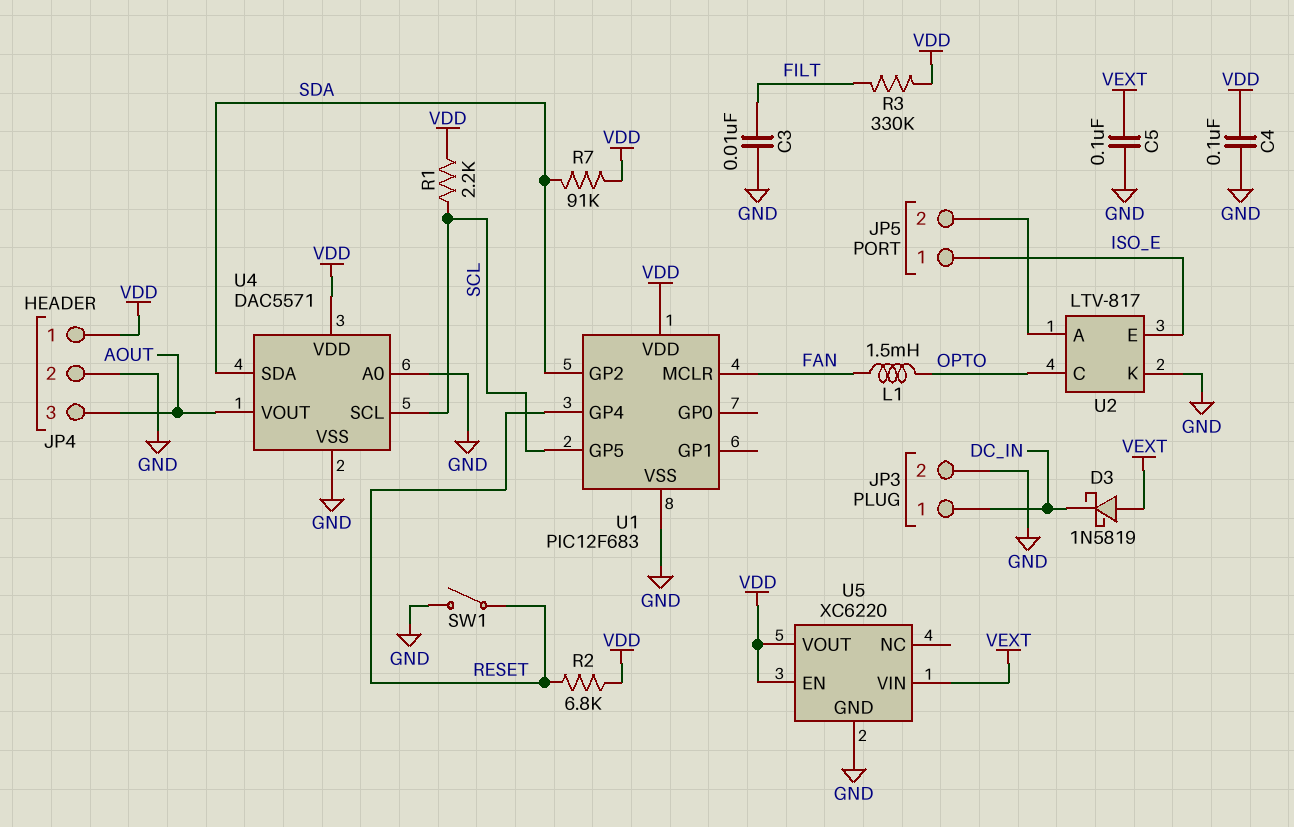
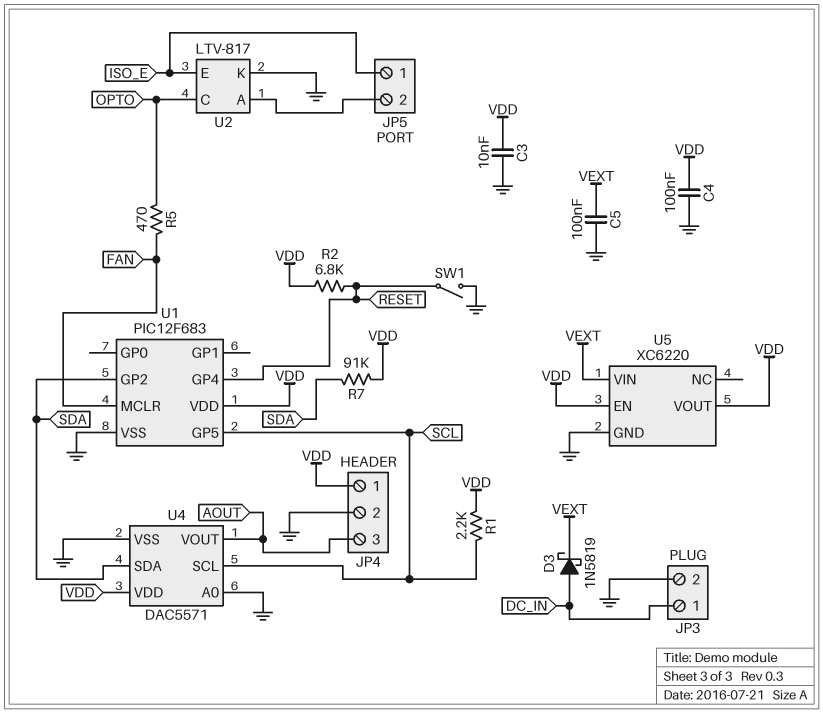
C3: 10nF (FILT, GND) -> 10nF (GND, VDD)
D3: schottky 1N5819 (A VEXT, K DC_IN) -> schottky 1N5819 (A DC_IN, K VEXT)
L1: 1.5mH (FAN, OPTO) -> none
R3: 330k (FILT, VDD) -> none
R5: none -> 470 (FAN, OPTO)

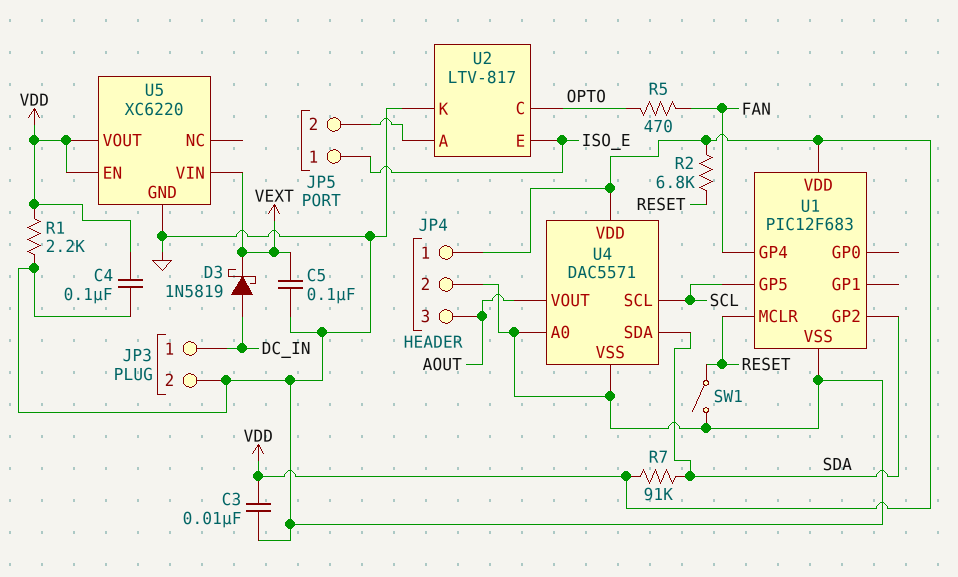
R1: 2.2k (SCL, VDD) -> 2.2k (GND, VDD)
U1 pin GP4: RESET -> FAN
U1 pin MCLR: FAN -> RESET

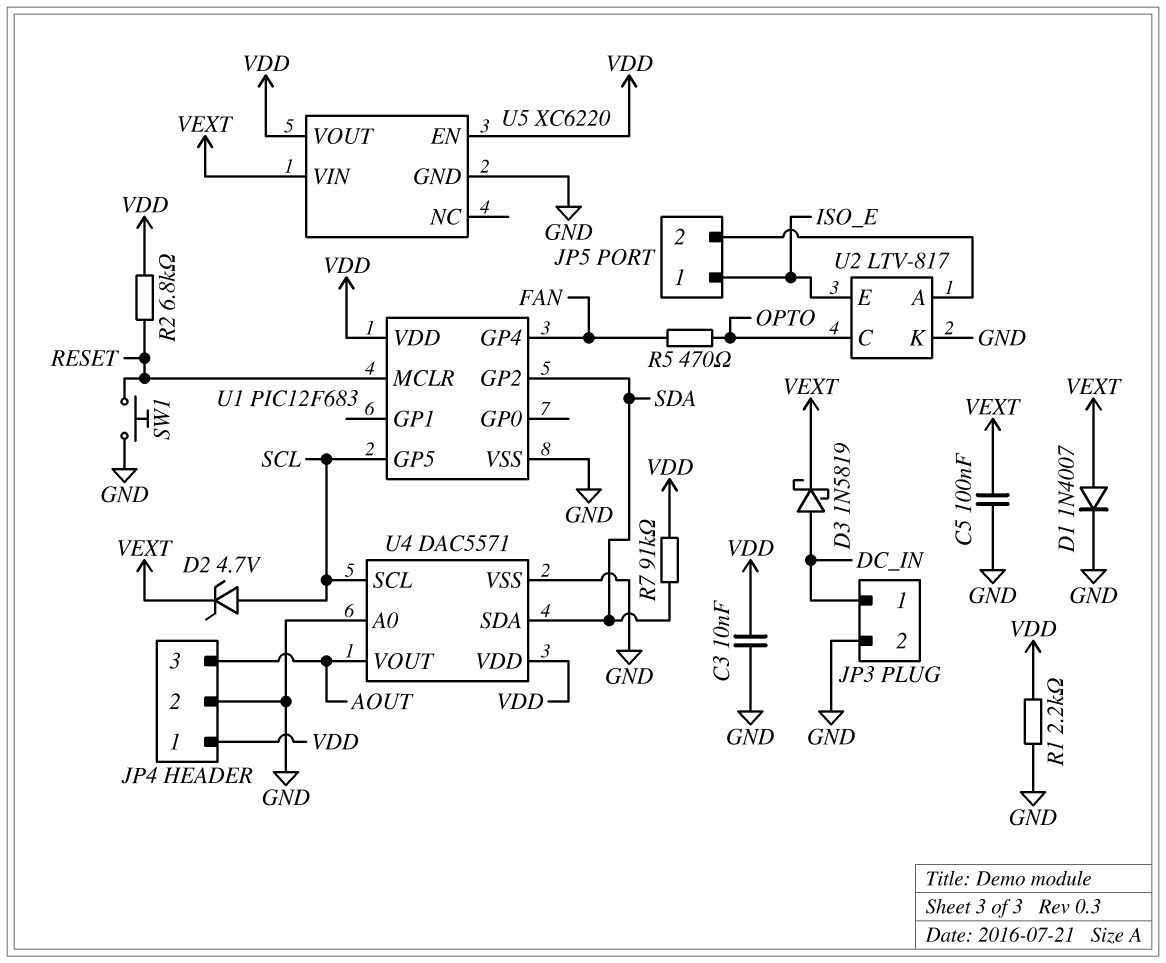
C4: 100nF (GND, VDD) -> none
D1: none -> diode 1N4007 (A VEXT, K GND)
D2: none -> zener 4.7V (A SCL, K VEXT)
SW1: switch (GND, RESET) -> button (GND, RESET)

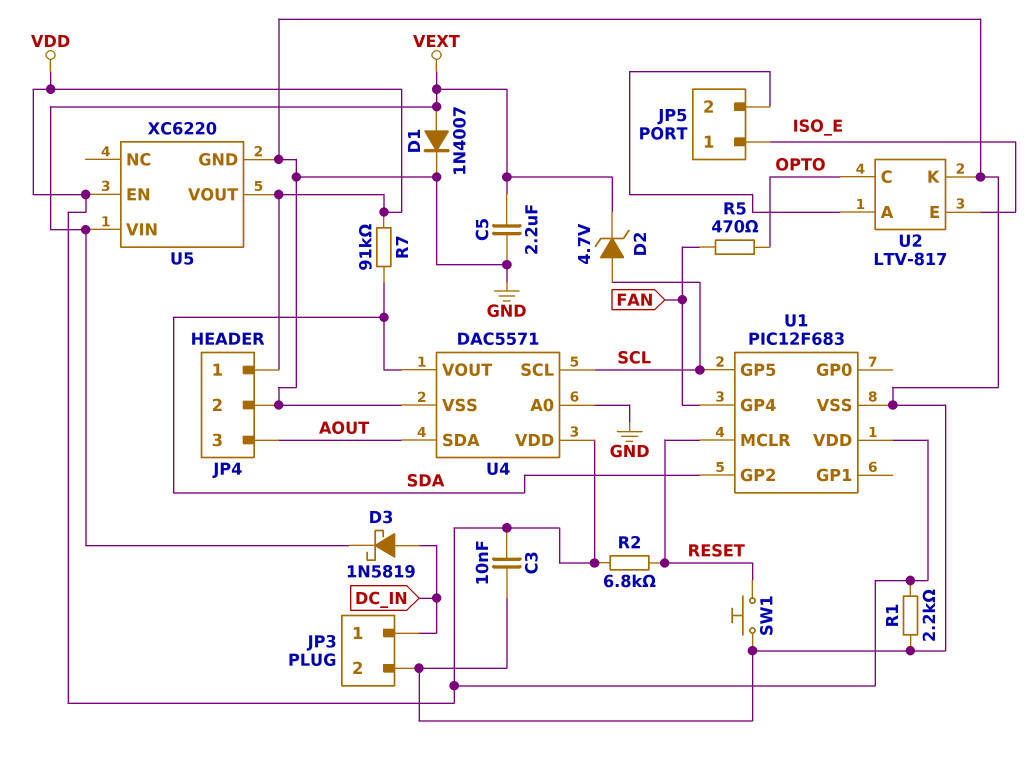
C5: 100nF (GND, VEXT) -> 2.2uF (GND, VEXT)
U4 pin SDA: SDA -> AOUT
U4 pin VOUT: AOUT -> SDA

